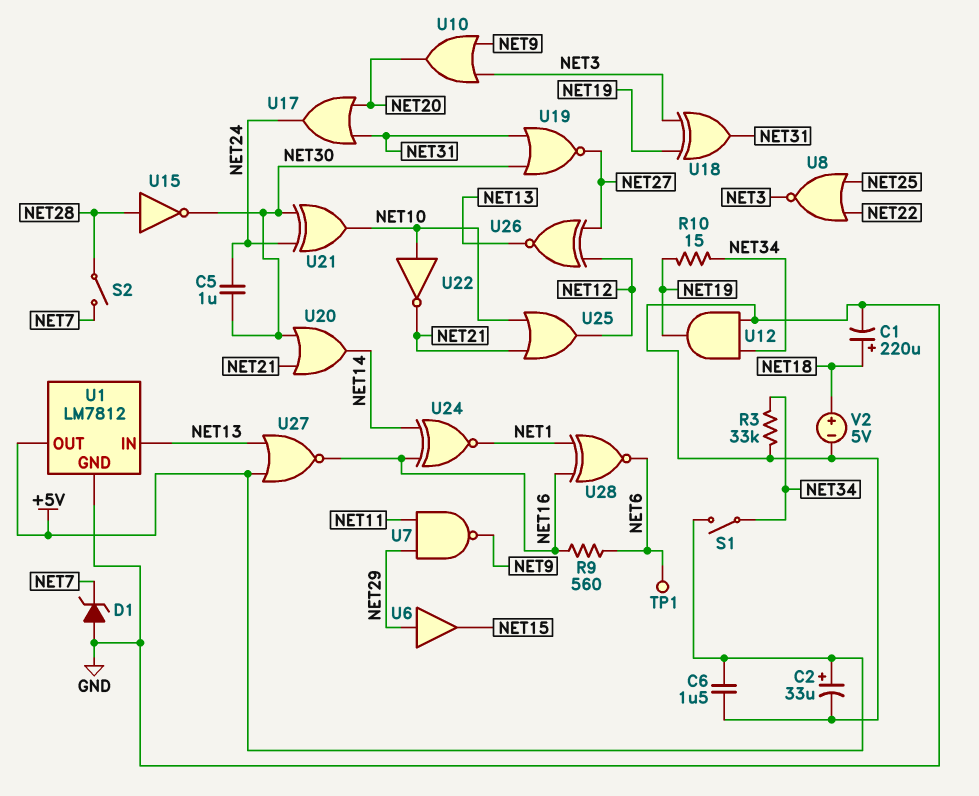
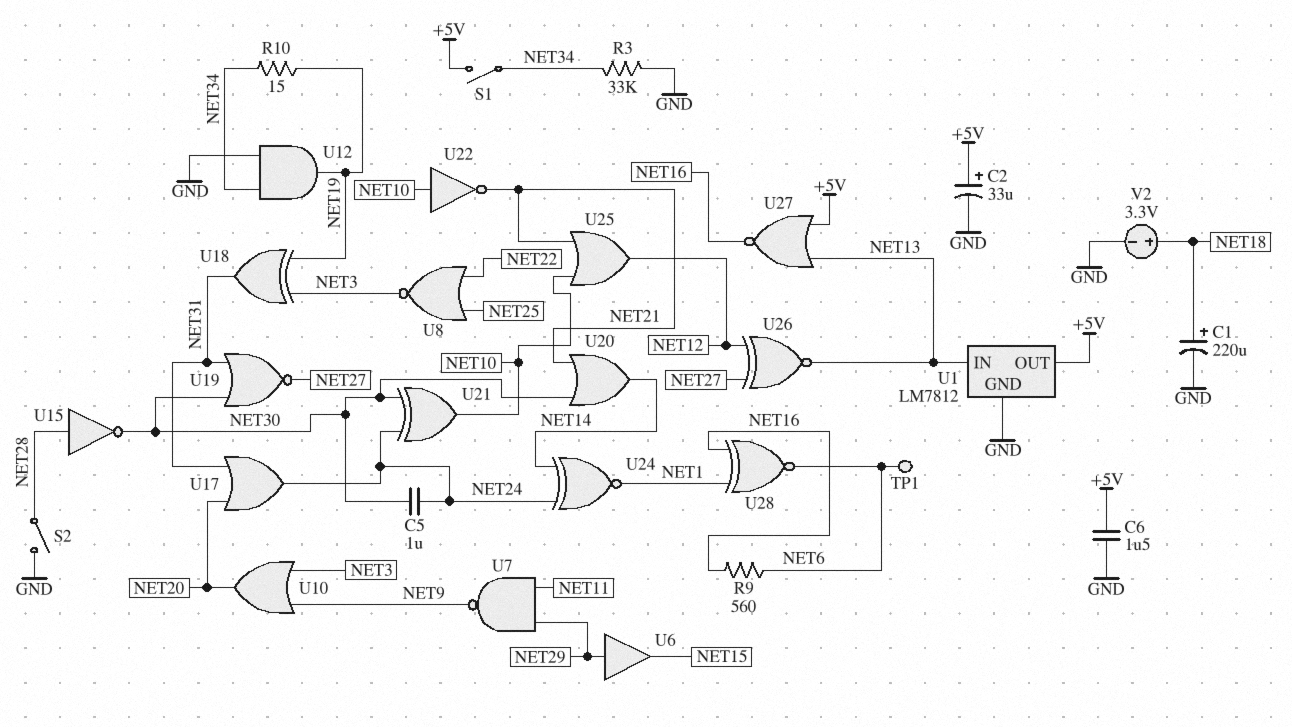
D1: zener (A GND, K NET7) -> none
S2: switch (NET7, NET28) -> switch (GND, NET28)
U24: XNOR (in NET14, in NET16, out NET1) -> XNOR (in NET14, in NET24, out NET1)
V2: 5V (plus NET18, minus GND) -> 3.3V (plus NET18, minus GND)

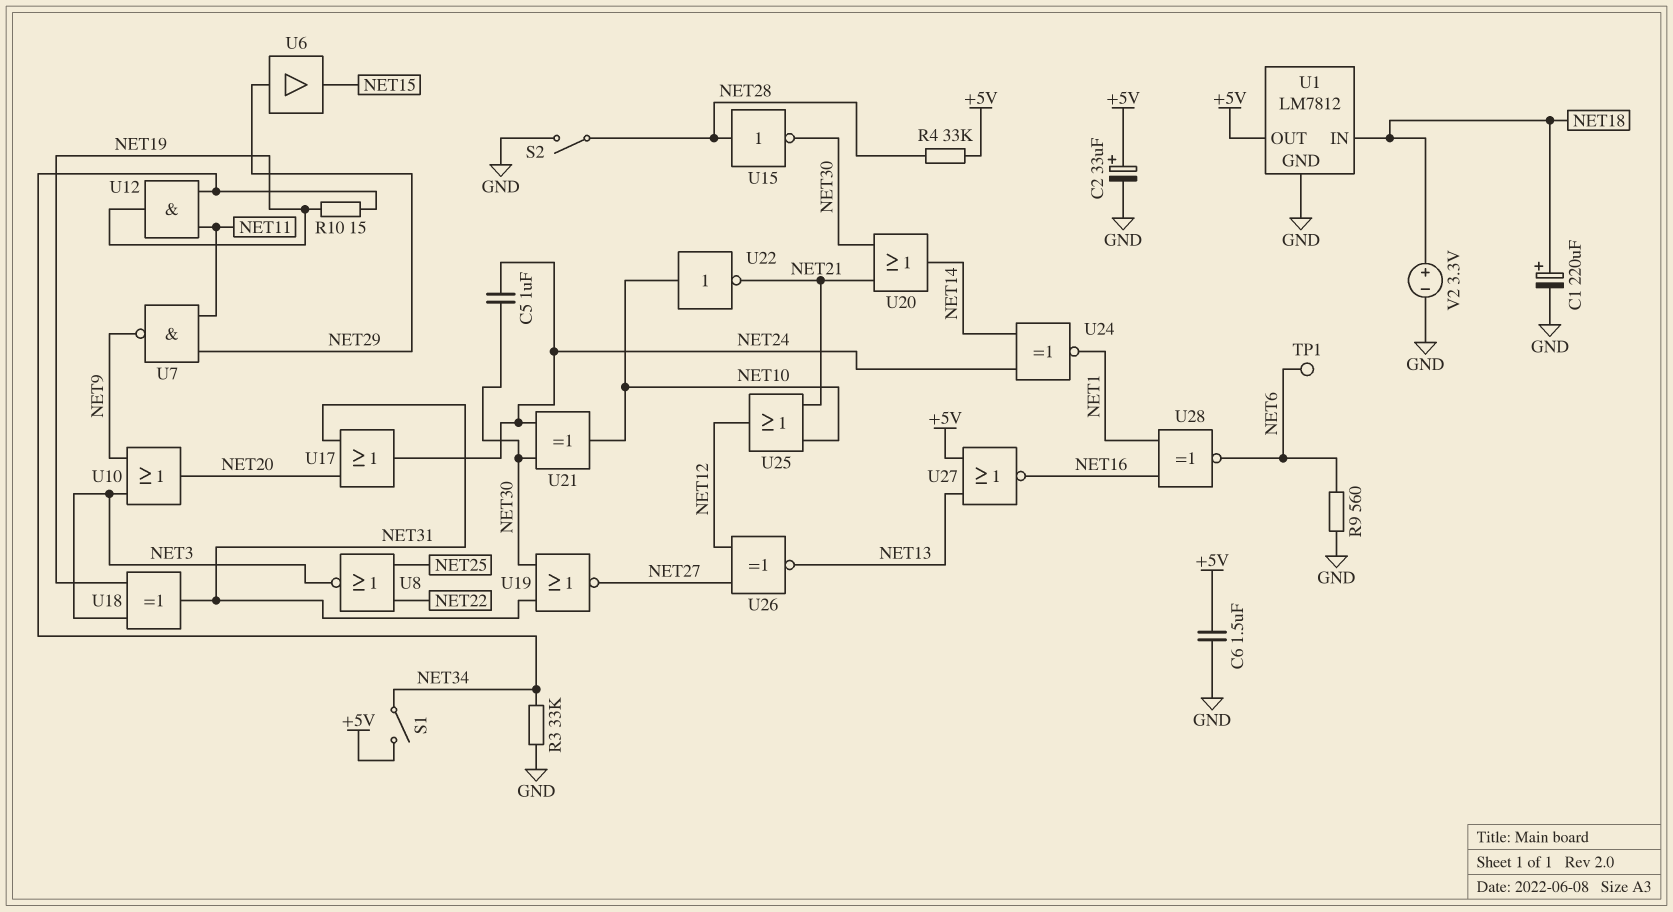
R4: none -> 33k (+5V, NET28)
R9: 560 (NET6, NET16) -> 560 (GND, NET6)
U1 pin IN: NET13 -> NET18
U12: AND (in GND, in NET34, out NET19) -> AND (in NET11, in NET34, out NET19)

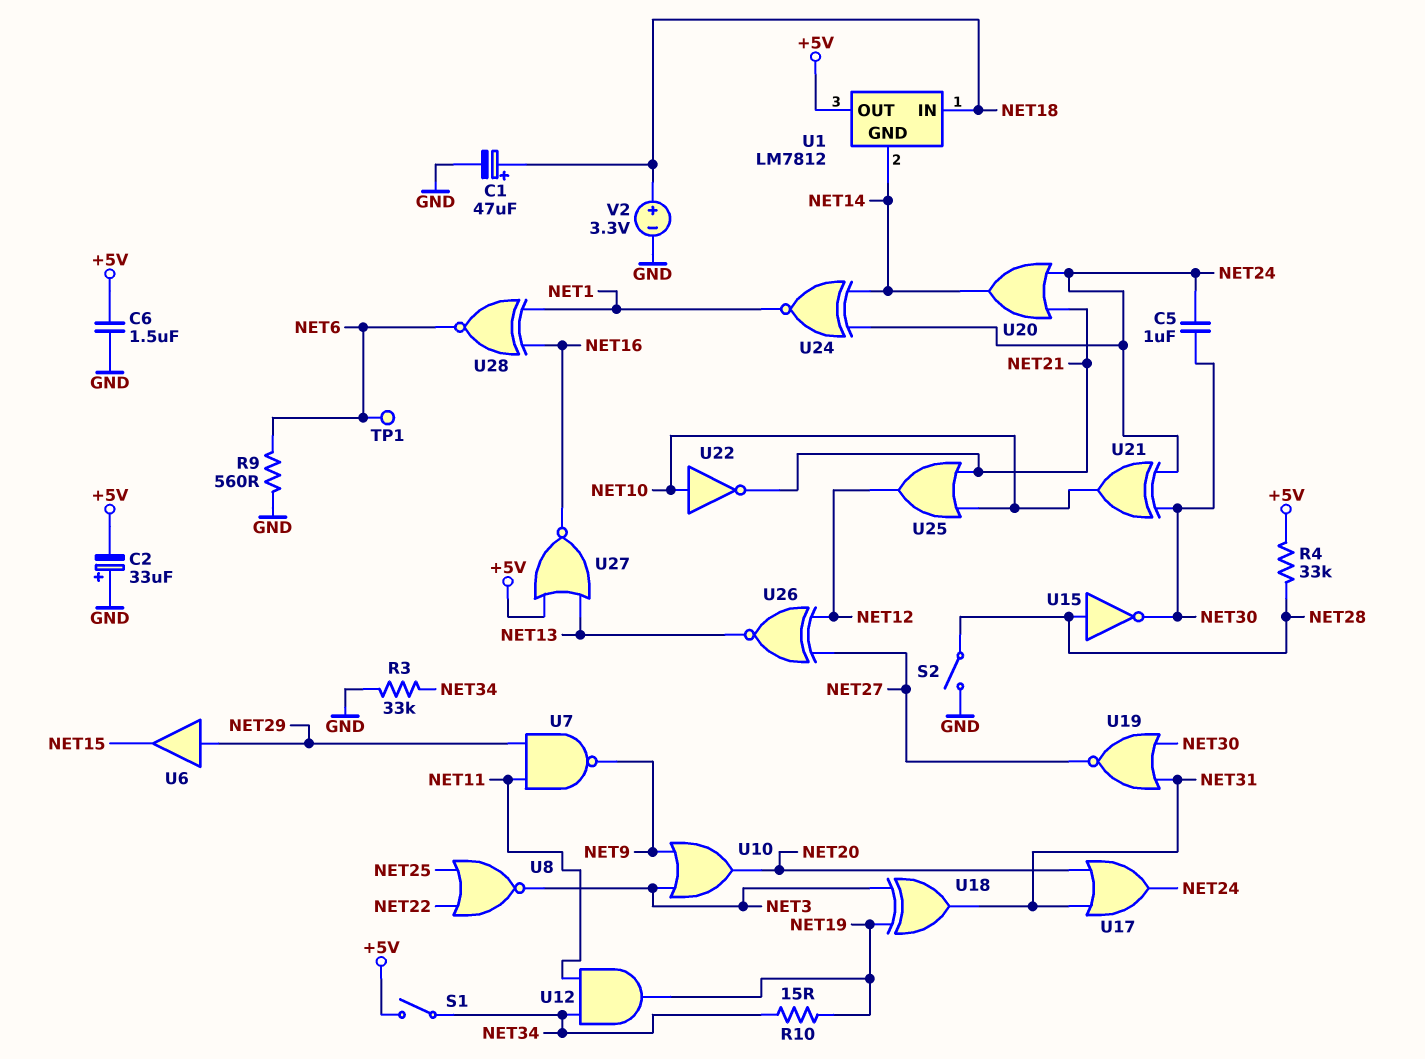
C1: 220uF (plus NET18, minus GND) -> 47uF (plus NET18, minus GND)
C2: 33uF (plus +5V, minus GND) -> 33uF (plus GND, minus +5V)
U1 pin GND: GND -> NET14
U20: OR (in NET21, in NET30, out NET14) -> OR (in NET21, in NET24, out NET14)

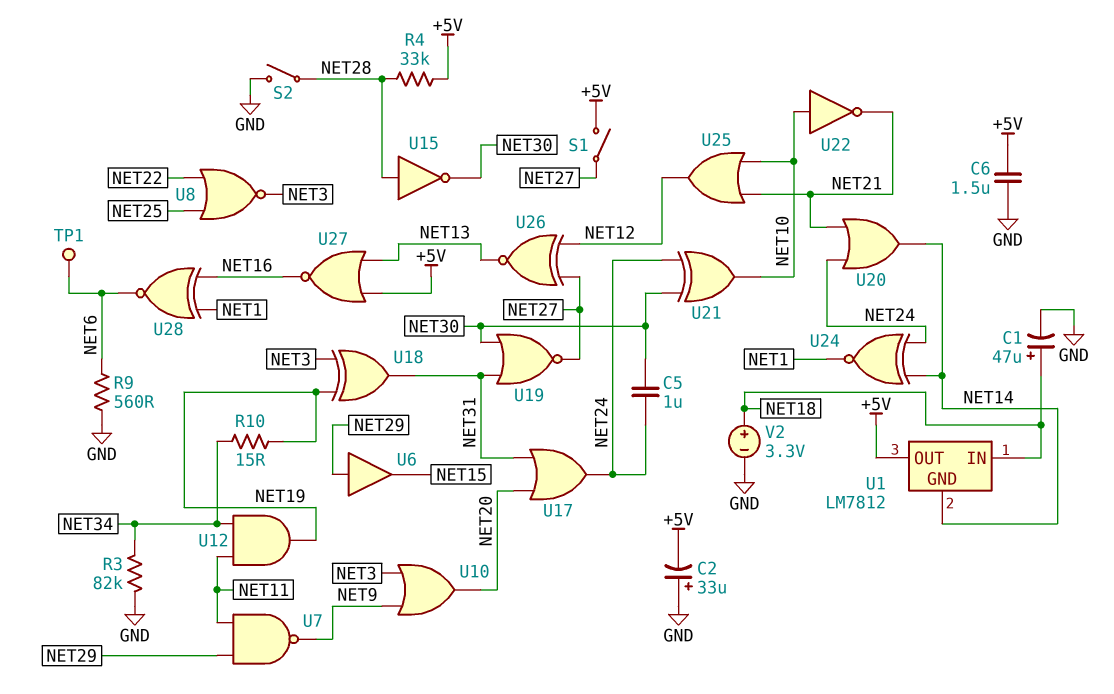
R3: 33k (GND, NET34) -> 82k (GND, NET34)
S1: switch (+5V, NET34) -> switch (+5V, NET27)

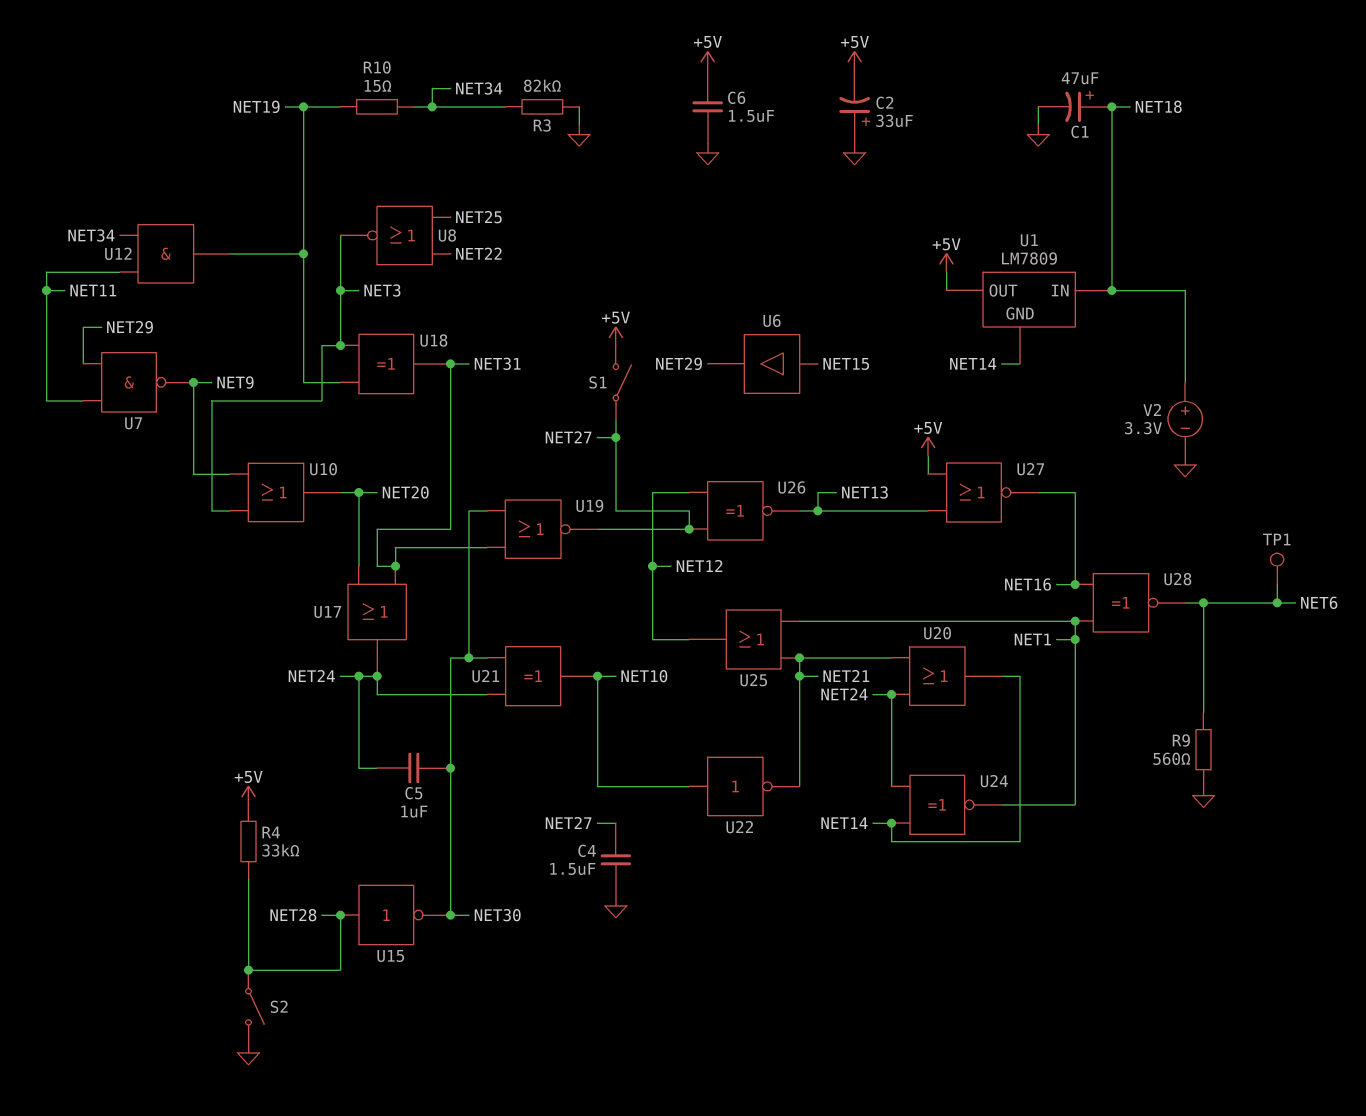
C4: none -> 1.5uF (GND, NET27)
U1: LM7812 -> LM7809
U6: buffer (in NET29, out NET15) -> buffer (in NET15, out NET29)
U25: OR (in NET10, in NET21, out NET12) -> OR (in NET1, in NET21, out NET12)

